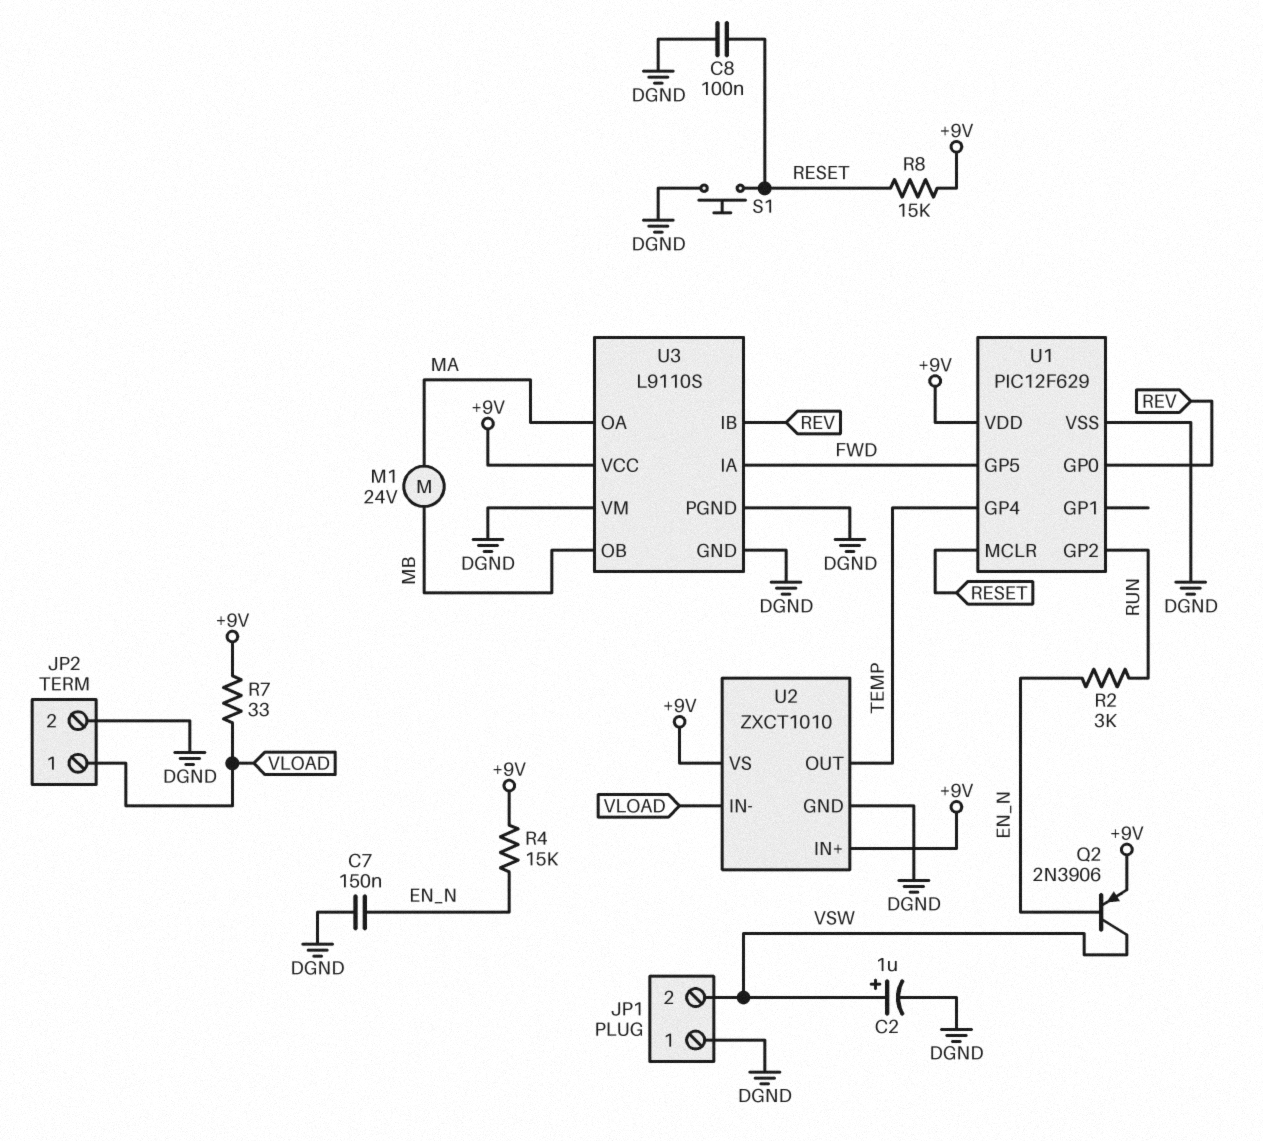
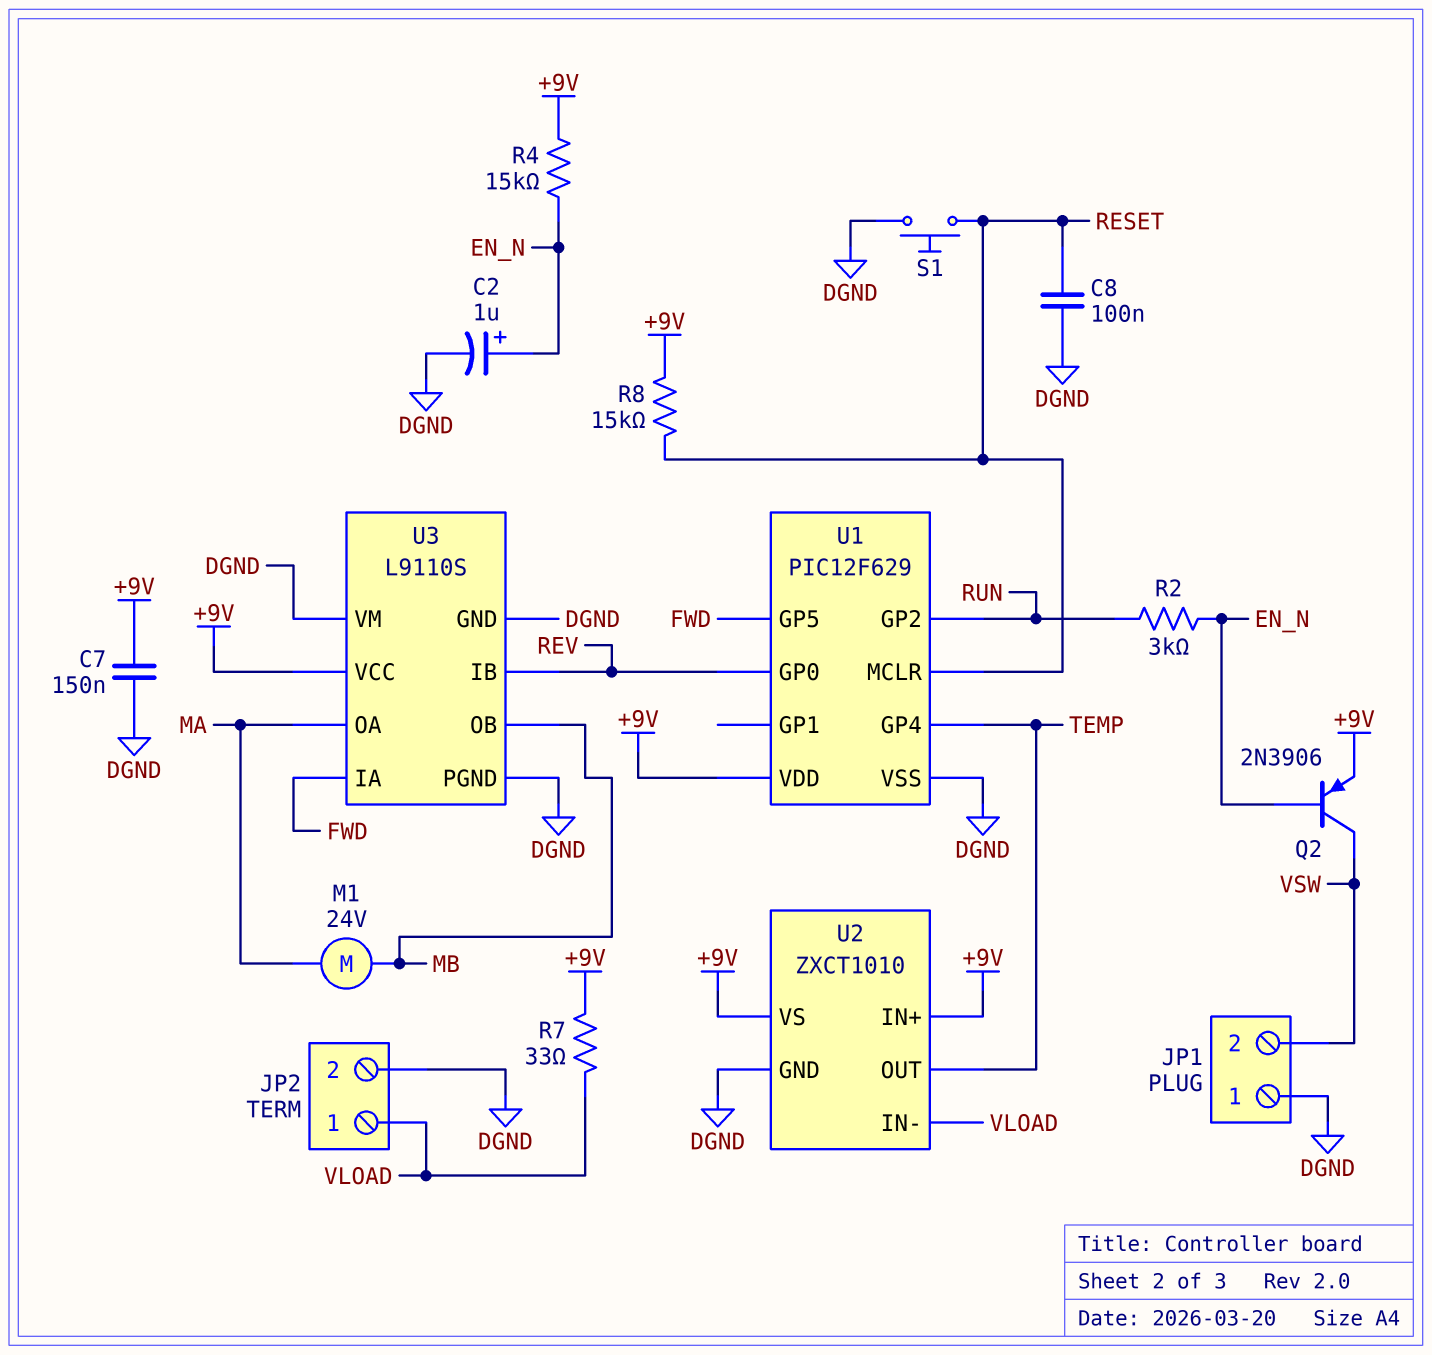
C2: 1uF (plus VSW, minus DGND) -> 1uF (plus EN_N, minus DGND)
C7: 150nF (DGND, EN_N) -> 150nF (+9V, DGND)

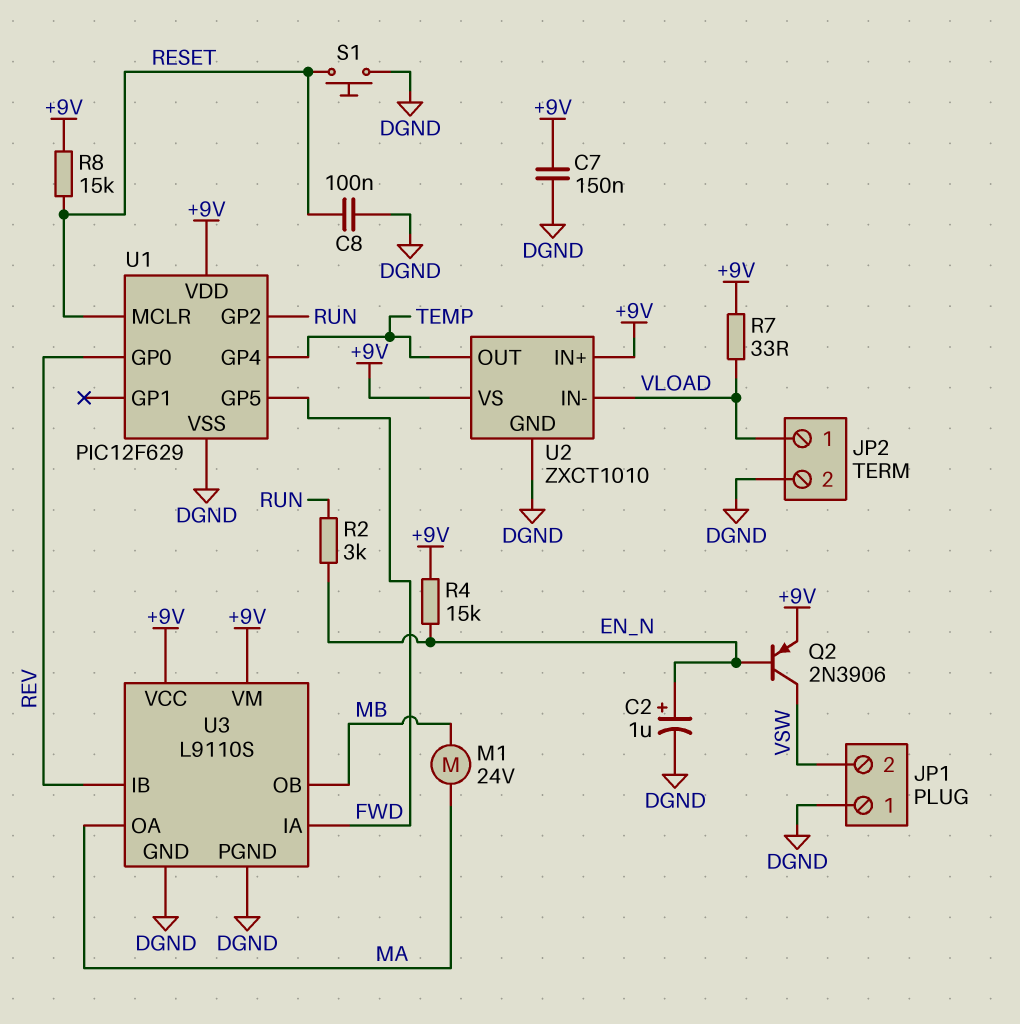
U3 pin VM: DGND -> +9V

